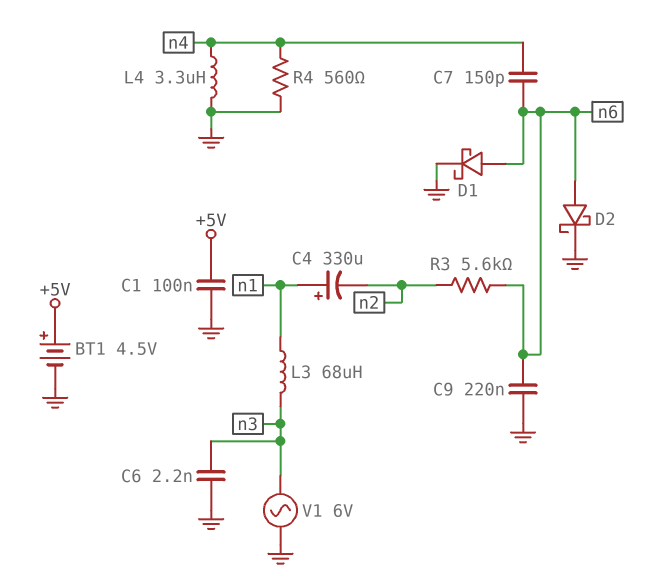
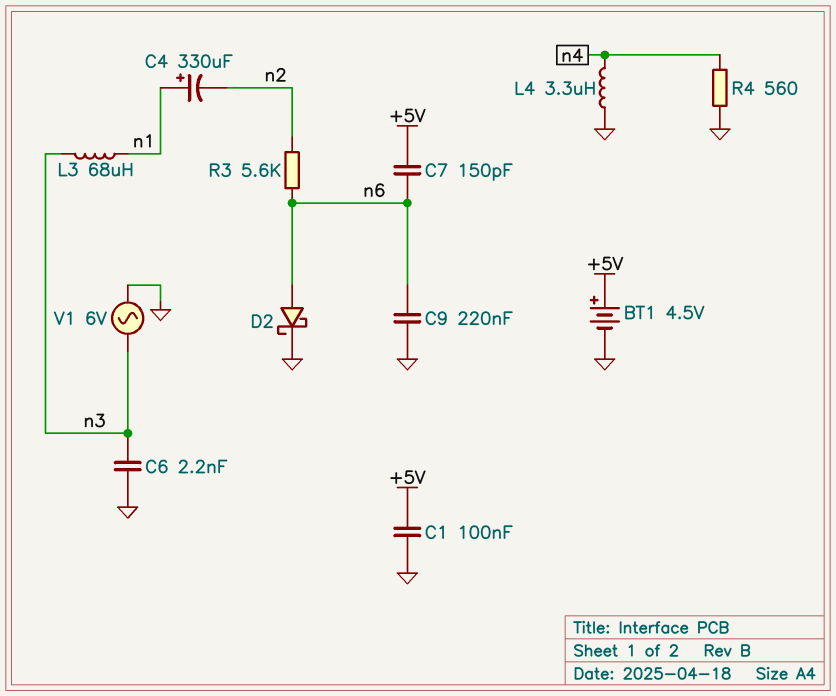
C7: 150pF (n4, n6) -> 150pF (+5V, n6)
D1: schottky (A n6, K GND) -> none

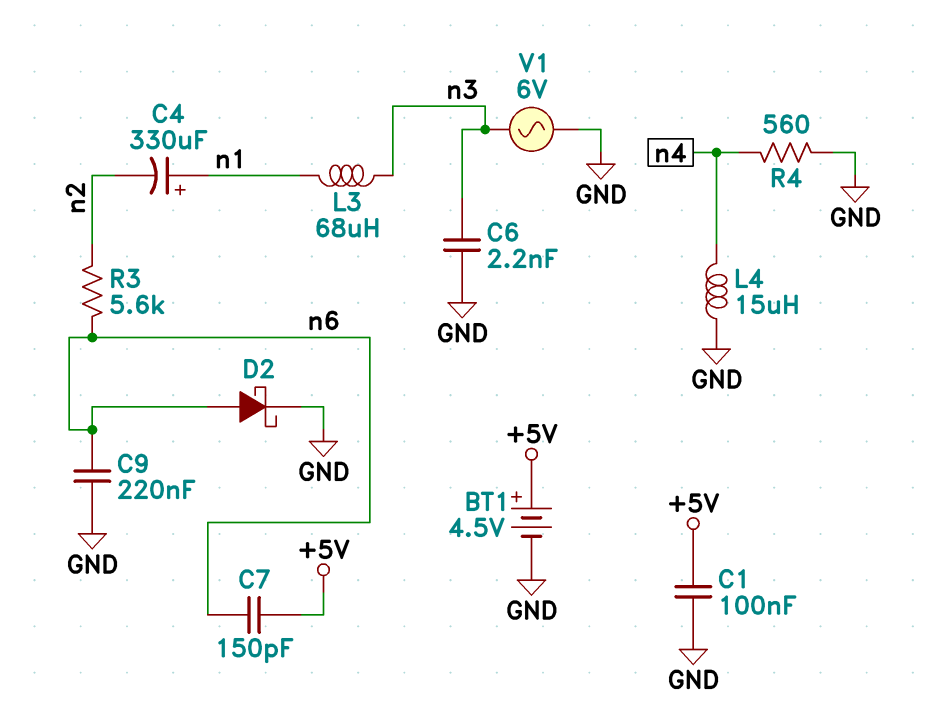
L4: 3.3uH (GND, n4) -> 15uH (GND, n4)

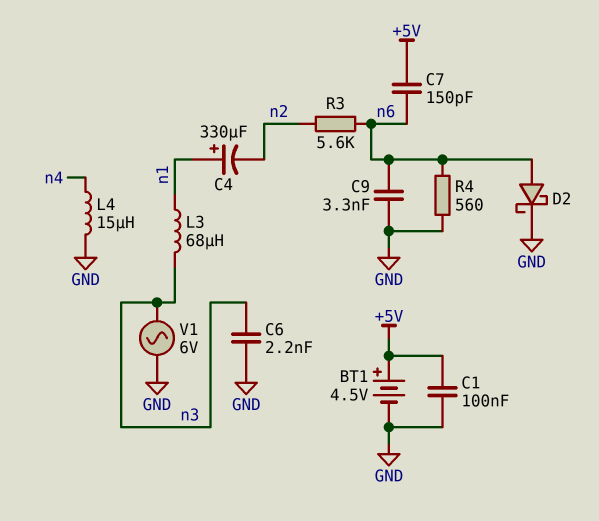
C9: 220nF (GND, n6) -> 3.3nF (GND, n6)
R4: 560 (GND, n4) -> 560 (GND, n6)

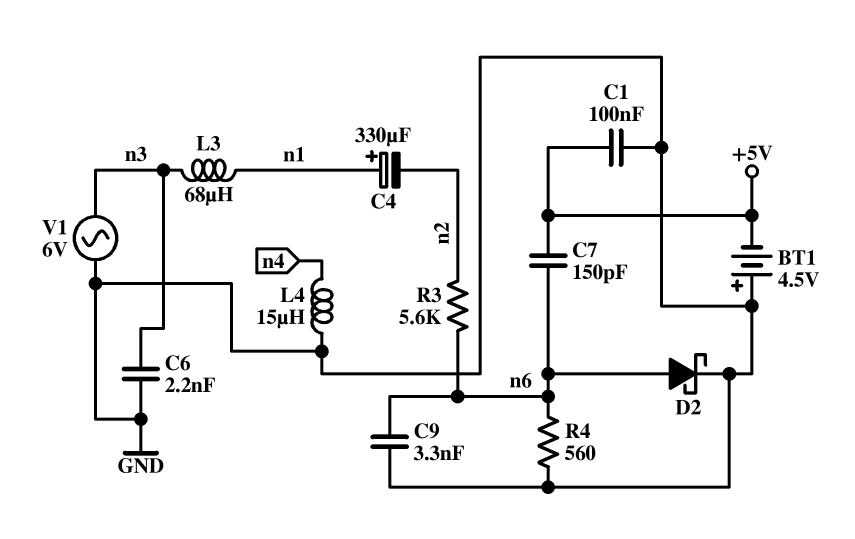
BT1: 4.5V (plus +5V, minus GND) -> 4.5V (plus GND, minus +5V)

